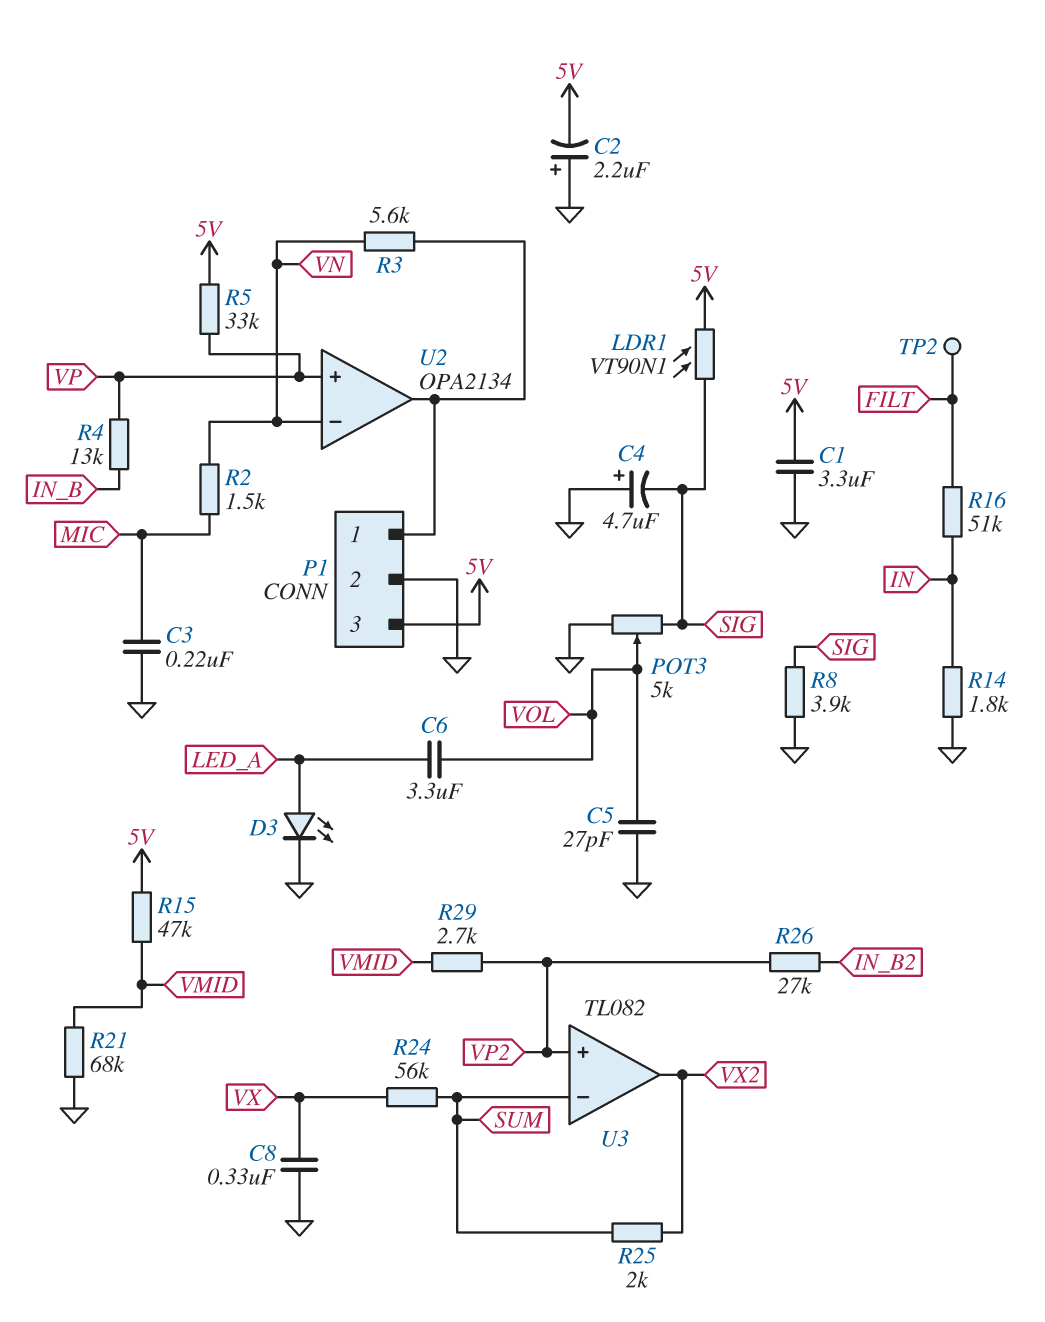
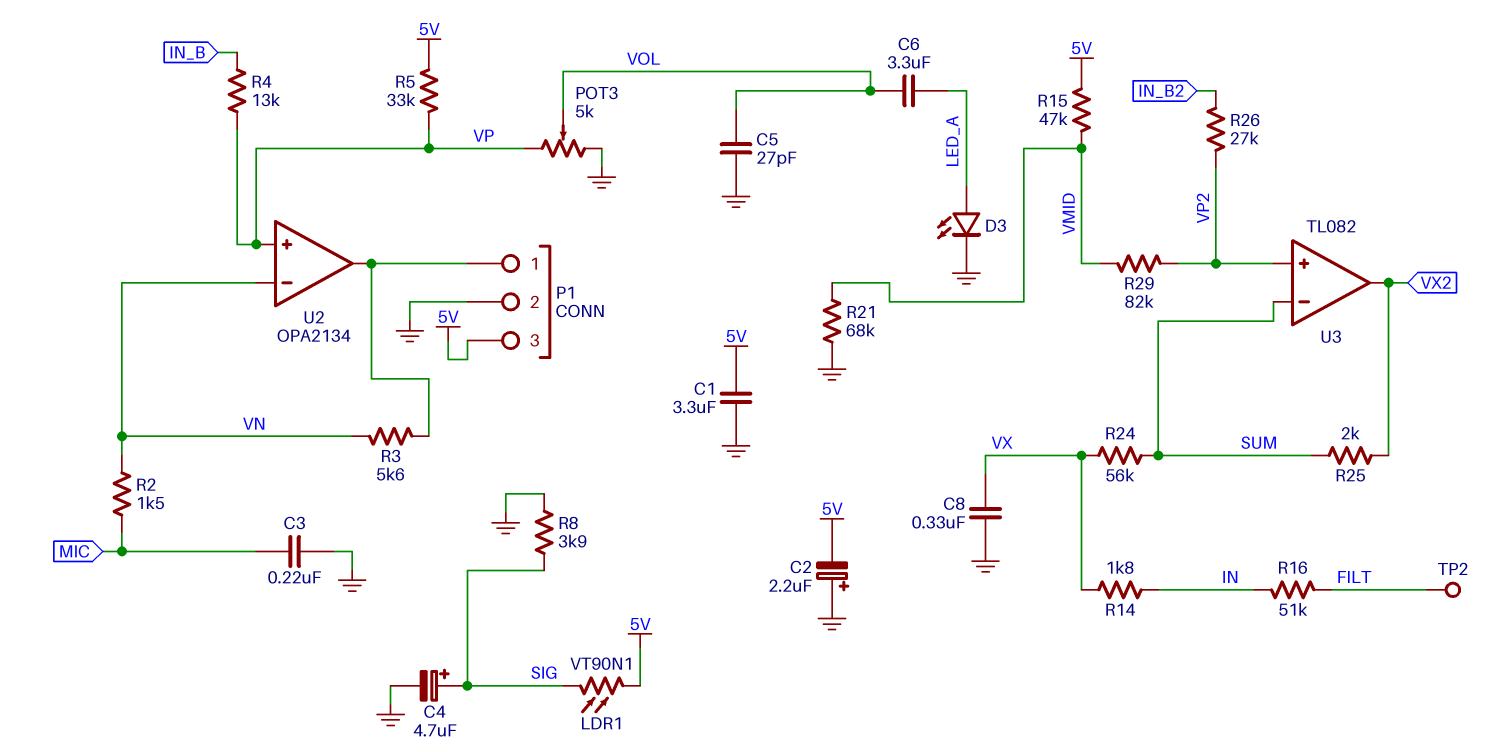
C4: 4.7uF (plus GND, minus SIG) -> 4.7uF (plus SIG, minus GND)
POT3: 5k (GND, SIG, wiper VOL) -> 5k (GND, VP, wiper VOL)
R14: 1.8k (GND, IN) -> 1.8k (IN, VX)
R29: 2.7k (VMID, VP2) -> 82k (VMID, VP2)

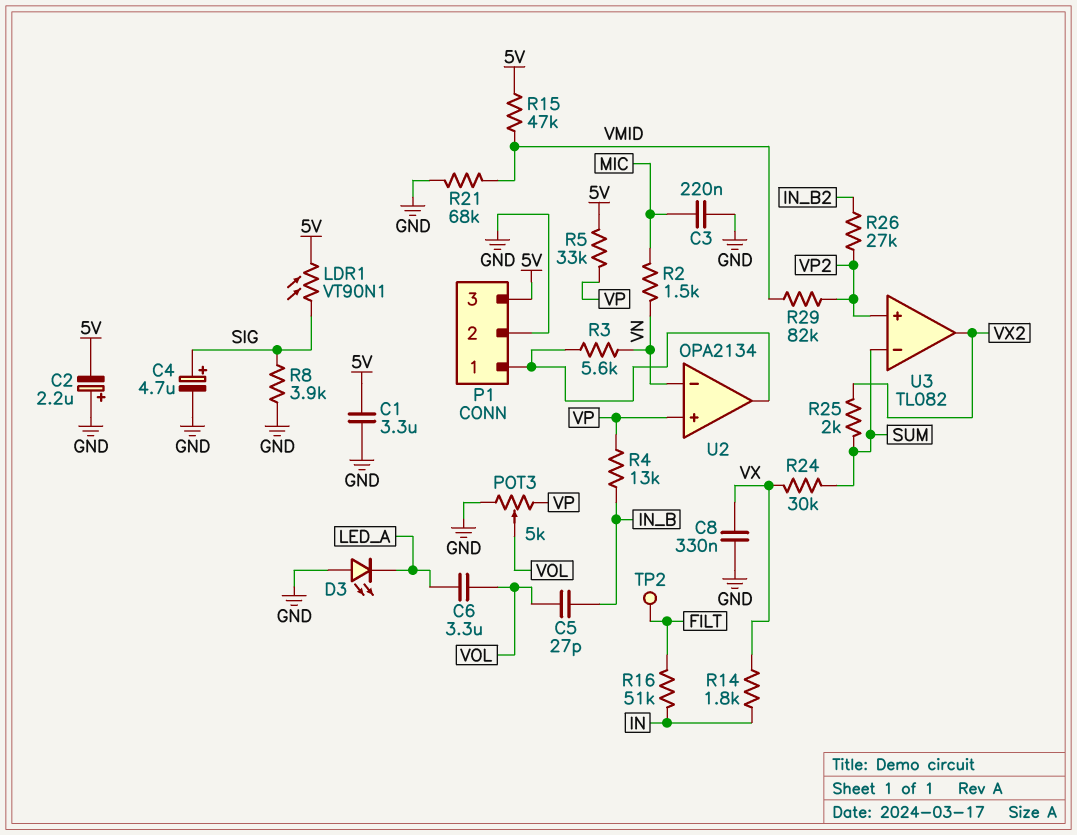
C5: 27pF (GND, VOL) -> 27pF (IN_B, VOL)
D3: LED (A LED_A, K GND) -> LED (A GND, K LED_A)
R24: 56k (SUM, VX) -> 30k (SUM, VX)

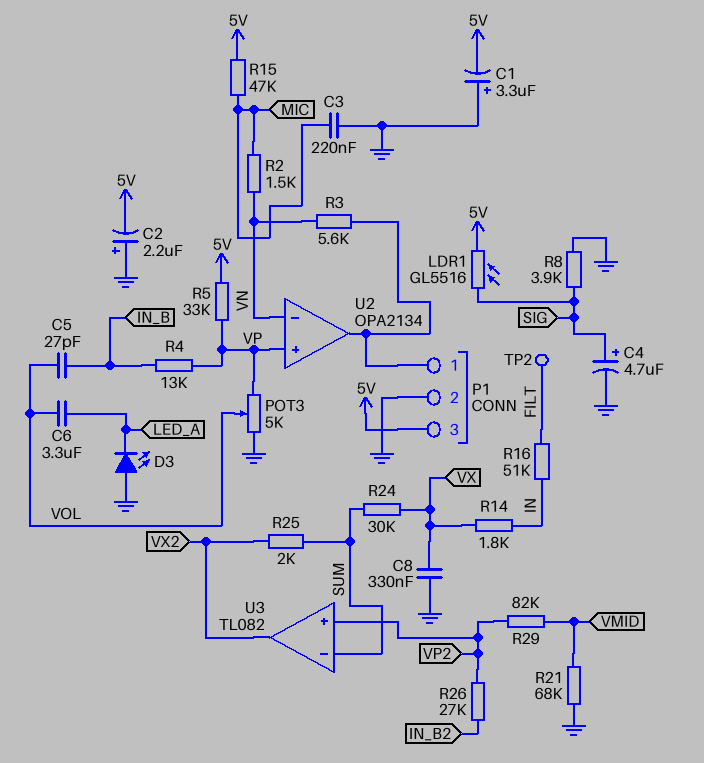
C1: 3.3uF (5V, GND) -> 3.3uF (plus GND, minus 5V)
LDR1: VT90N1 (5V, SIG) -> GL5516 (5V, SIG)
R15: 47k (5V, VMID) -> 47k (5V, MIC)

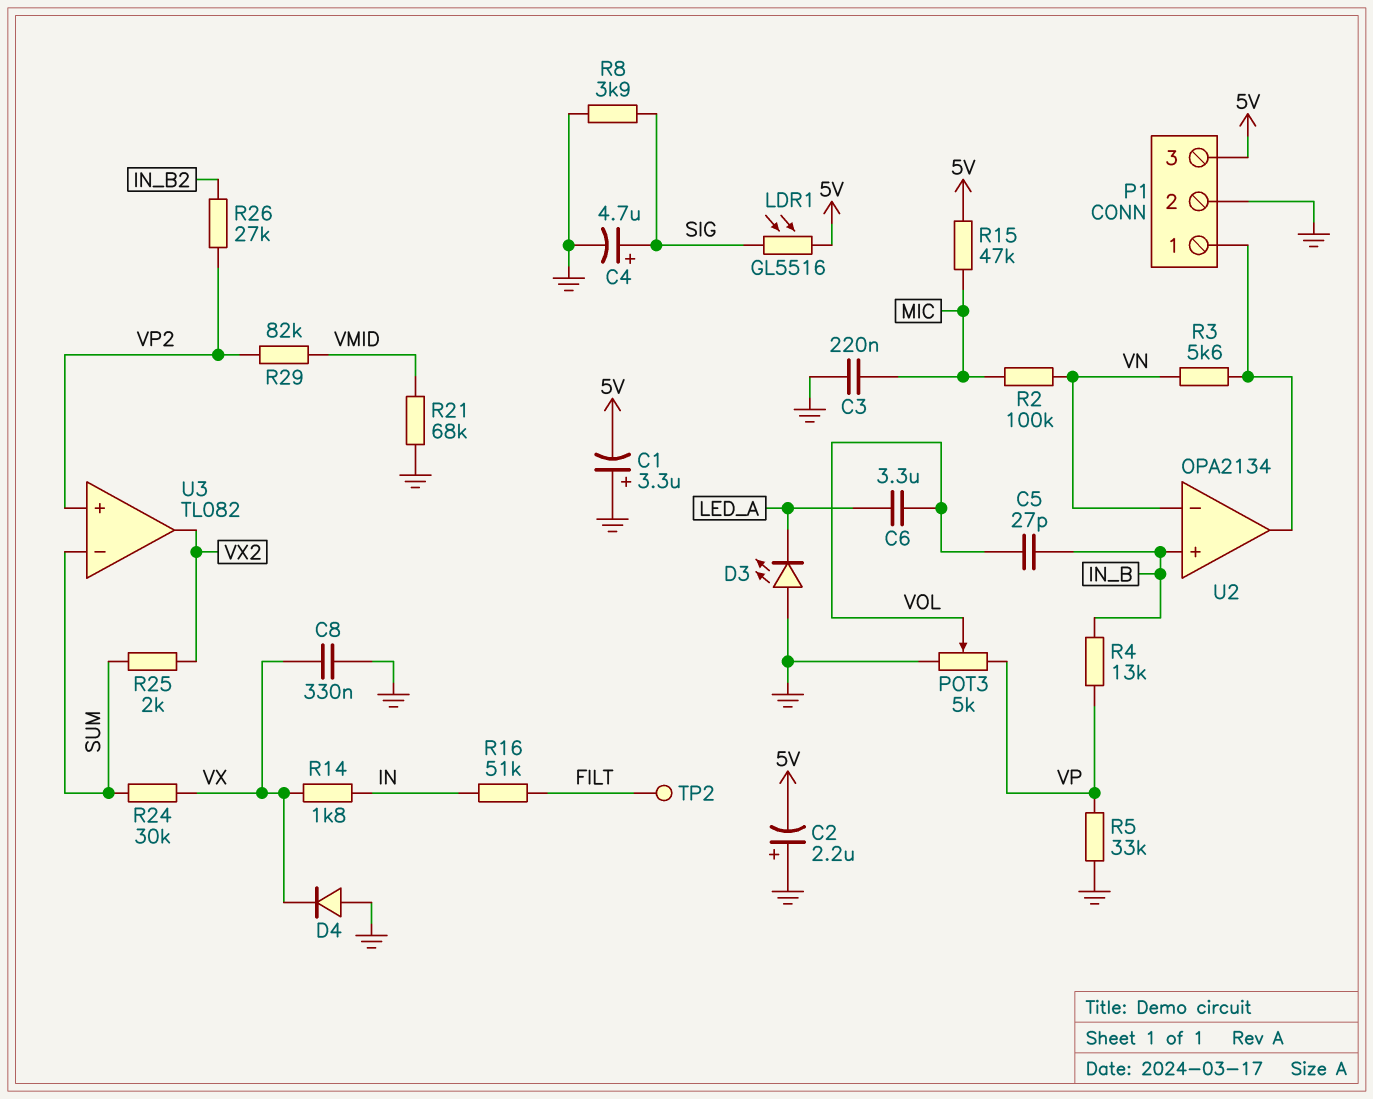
D4: none -> diode (A GND, K VX)
R2: 1.5k (MIC, VN) -> 100k (MIC, VN)
R5: 33k (5V, VP) -> 33k (GND, VP)
U2 pin in+: VP -> IN_B

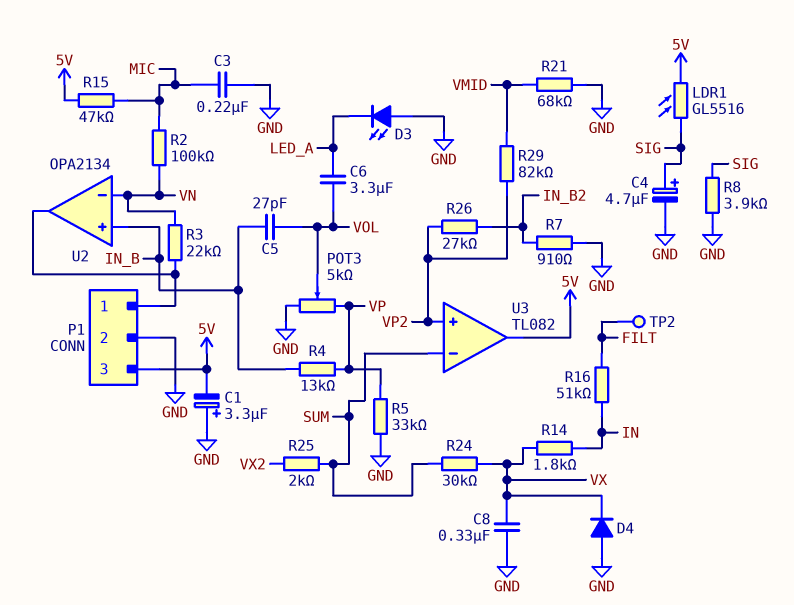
C2: 2.2uF (plus GND, minus 5V) -> none
R3: 5.6k (P1/1, VN) -> 22k (P1/1, VN)
R7: none -> 910 (GND, IN_B2)
U3 pin out: VX2 -> 5V

